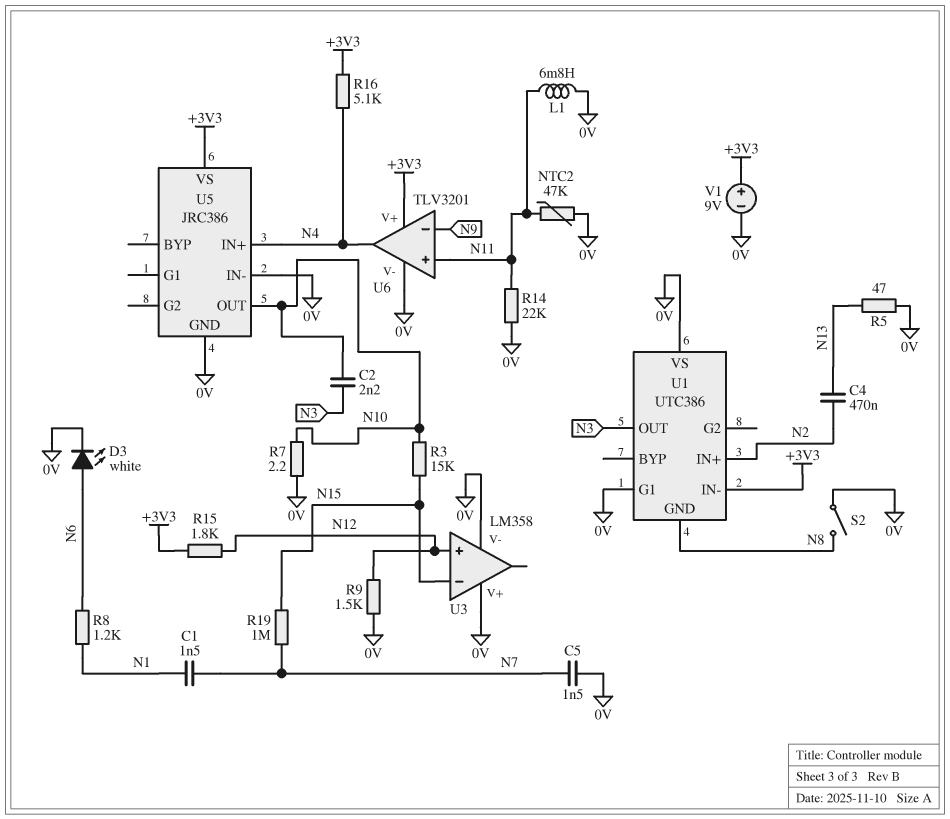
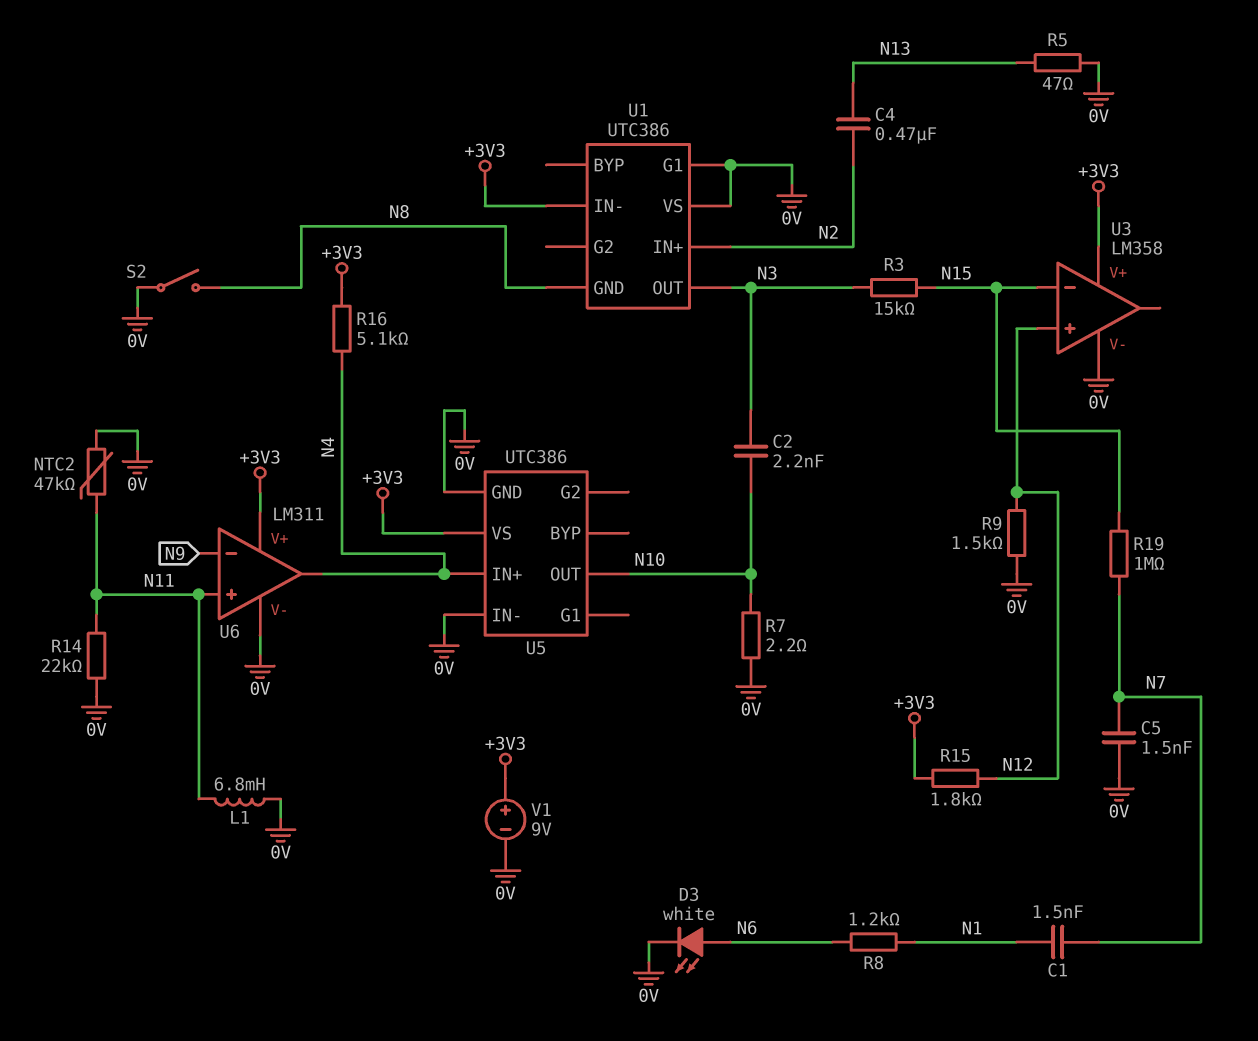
R3: 15k (N10, N15) -> 15k (N3, N15)
U3 pin V+: 0V -> +3V3
U5: JRC386 -> UTC386
U6: TLV3201 -> LM311

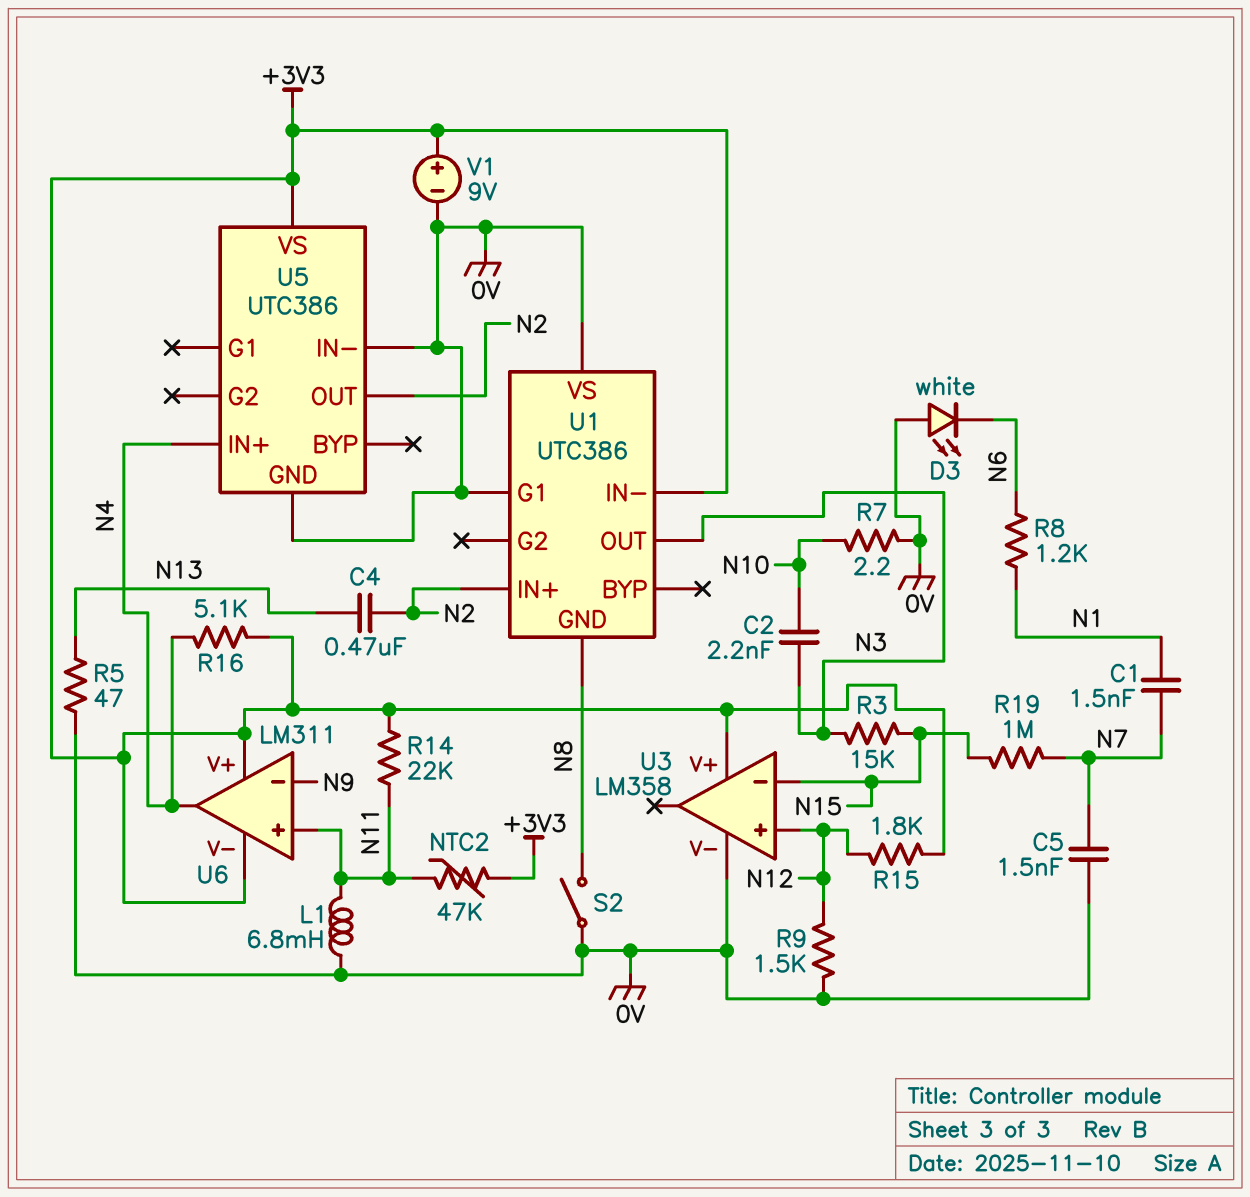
D3: LED white (A N6, K 0V) -> LED white (A 0V, K N6)
NTC2: 47k (0V, N11) -> 47k (+3V3, N11)
R14: 22k (0V, N11) -> 22k (+3V3, N11)
U5 pin OUT: N10 -> N2
U6 pin V-: 0V -> +3V3

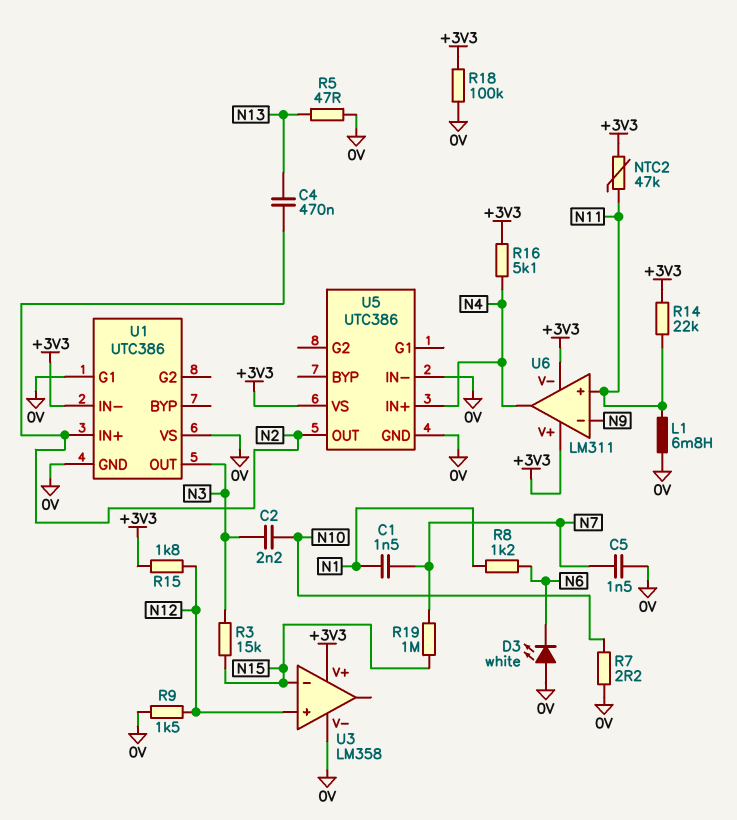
R18: none -> 100k (+3V3, 0V)
S2: switch (0V, N8) -> none
U1 pin GND: N8 -> 0V
V1: 9V (plus +3V3, minus 0V) -> none

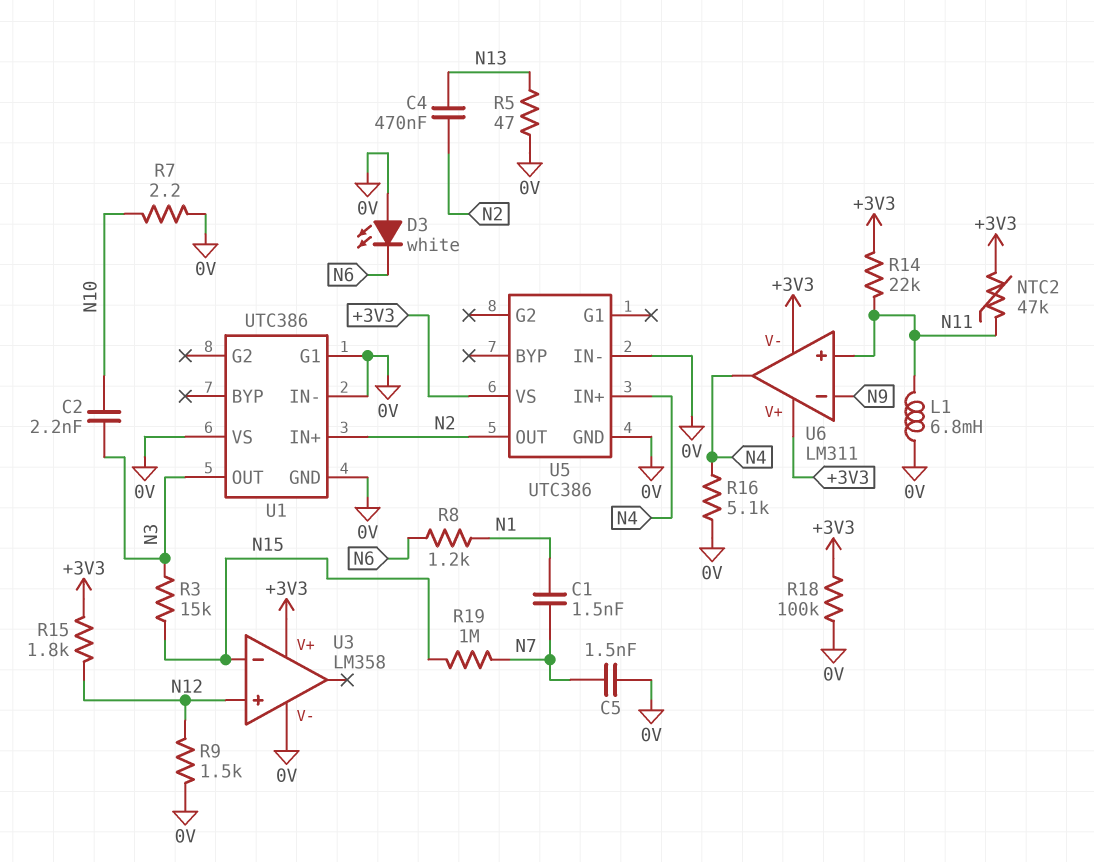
R16: 5.1k (+3V3, N4) -> 5.1k (0V, N4)
U1 pin IN-: +3V3 -> 0V

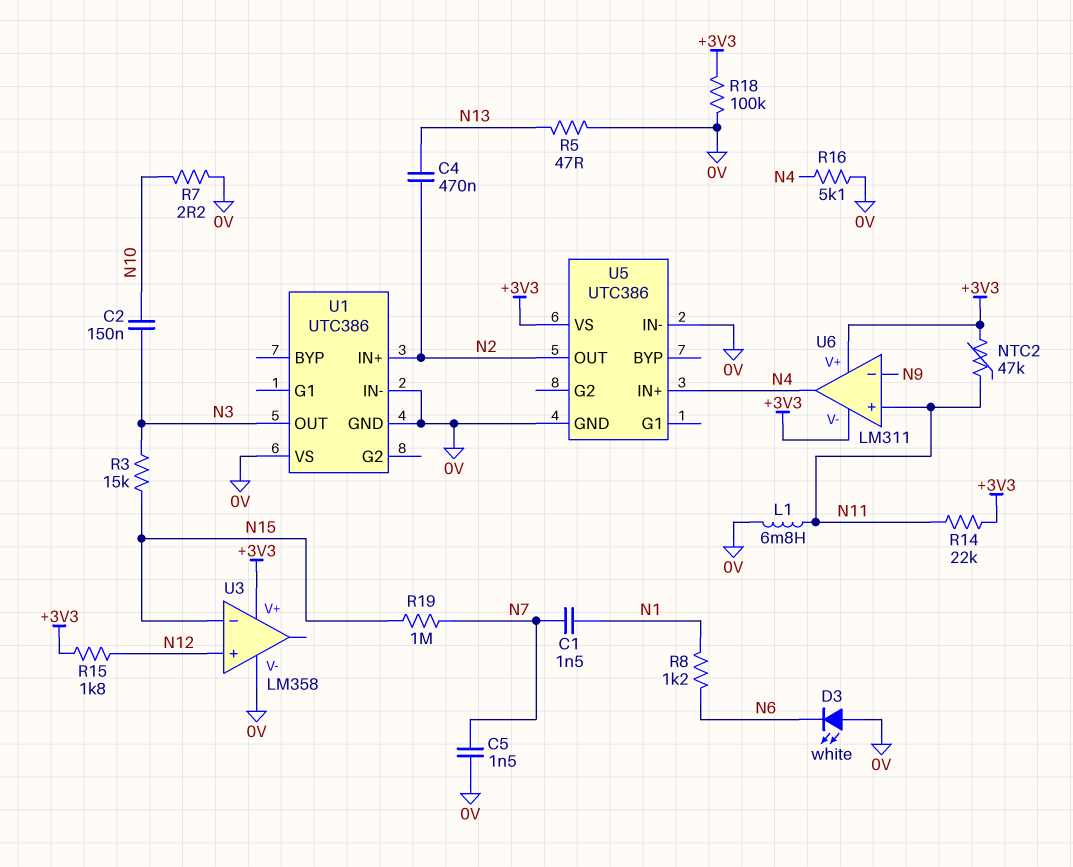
C2: 2.2nF (N3, N10) -> 150nF (N3, N10)
R9: 1.5k (0V, N12) -> none
U1 pin G1: 0V -> none

